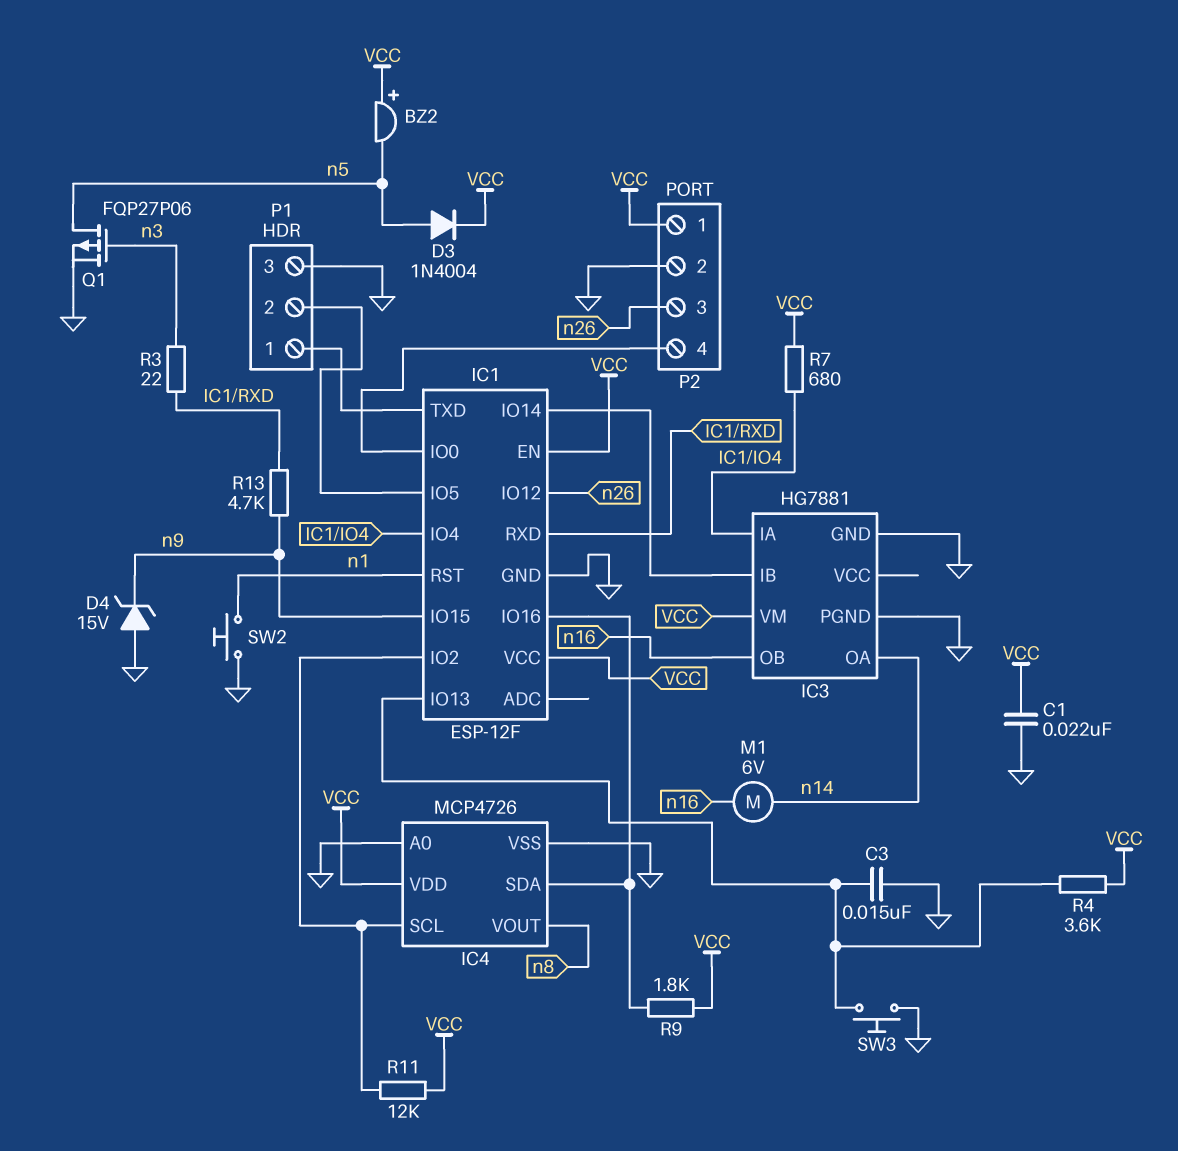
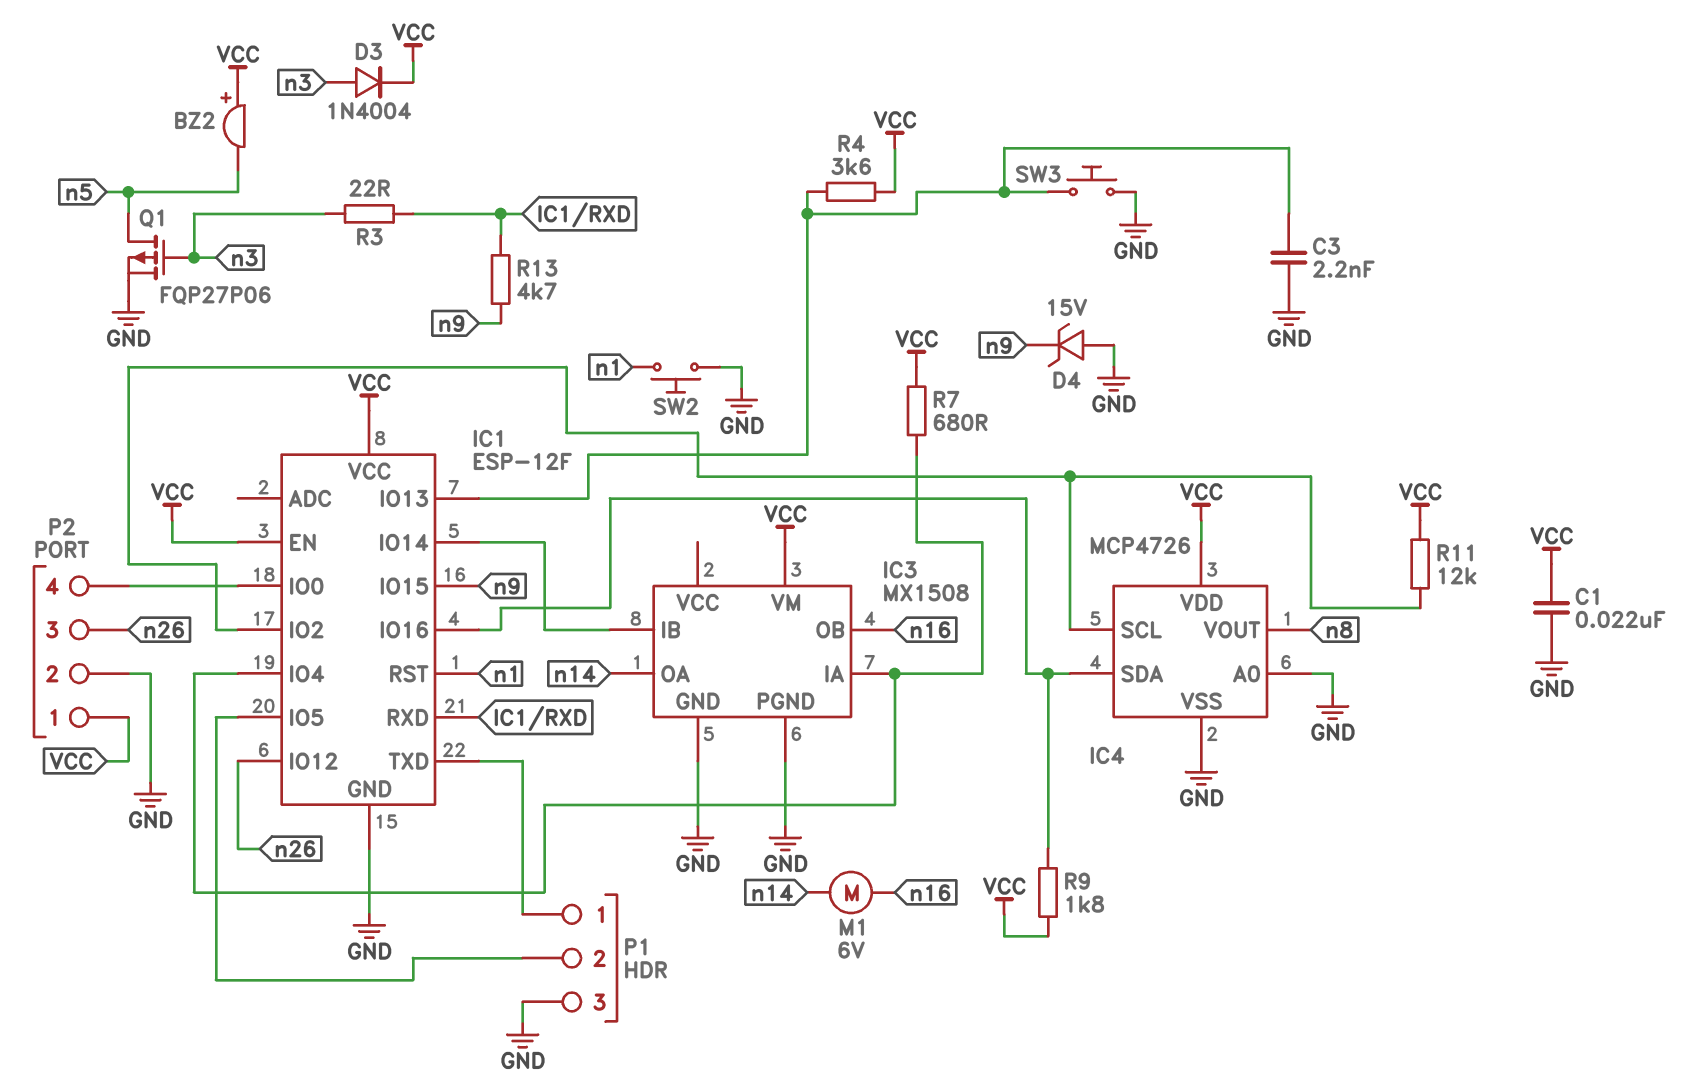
C3: 15nF (GND, IC1/IO13) -> 2.2nF (GND, IC1/IO13)
D3: diode 1N4004 (A n5, K VCC) -> diode 1N4004 (A n3, K VCC)
IC3: HG7881 -> MX1508

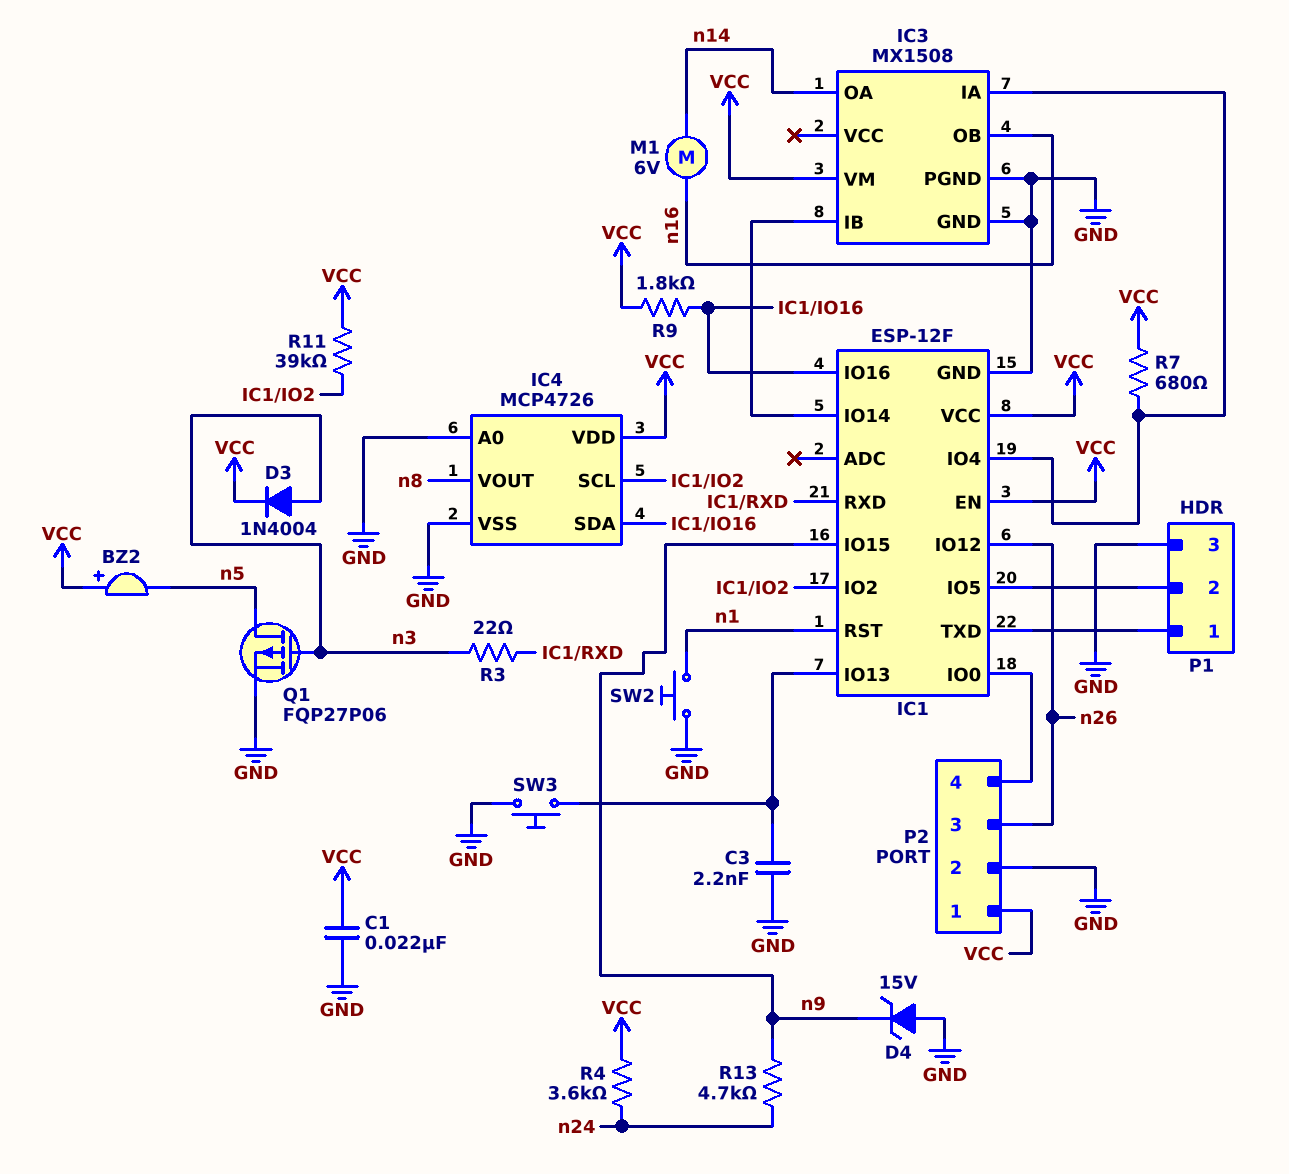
R4: 3.6k (IC1/IO13, VCC) -> 3.6k (VCC, n24)
R11: 12k (IC1/IO2, VCC) -> 39k (IC1/IO2, VCC)
R13: 4.7k (IC1/RXD, n9) -> 4.7k (n9, n24)

